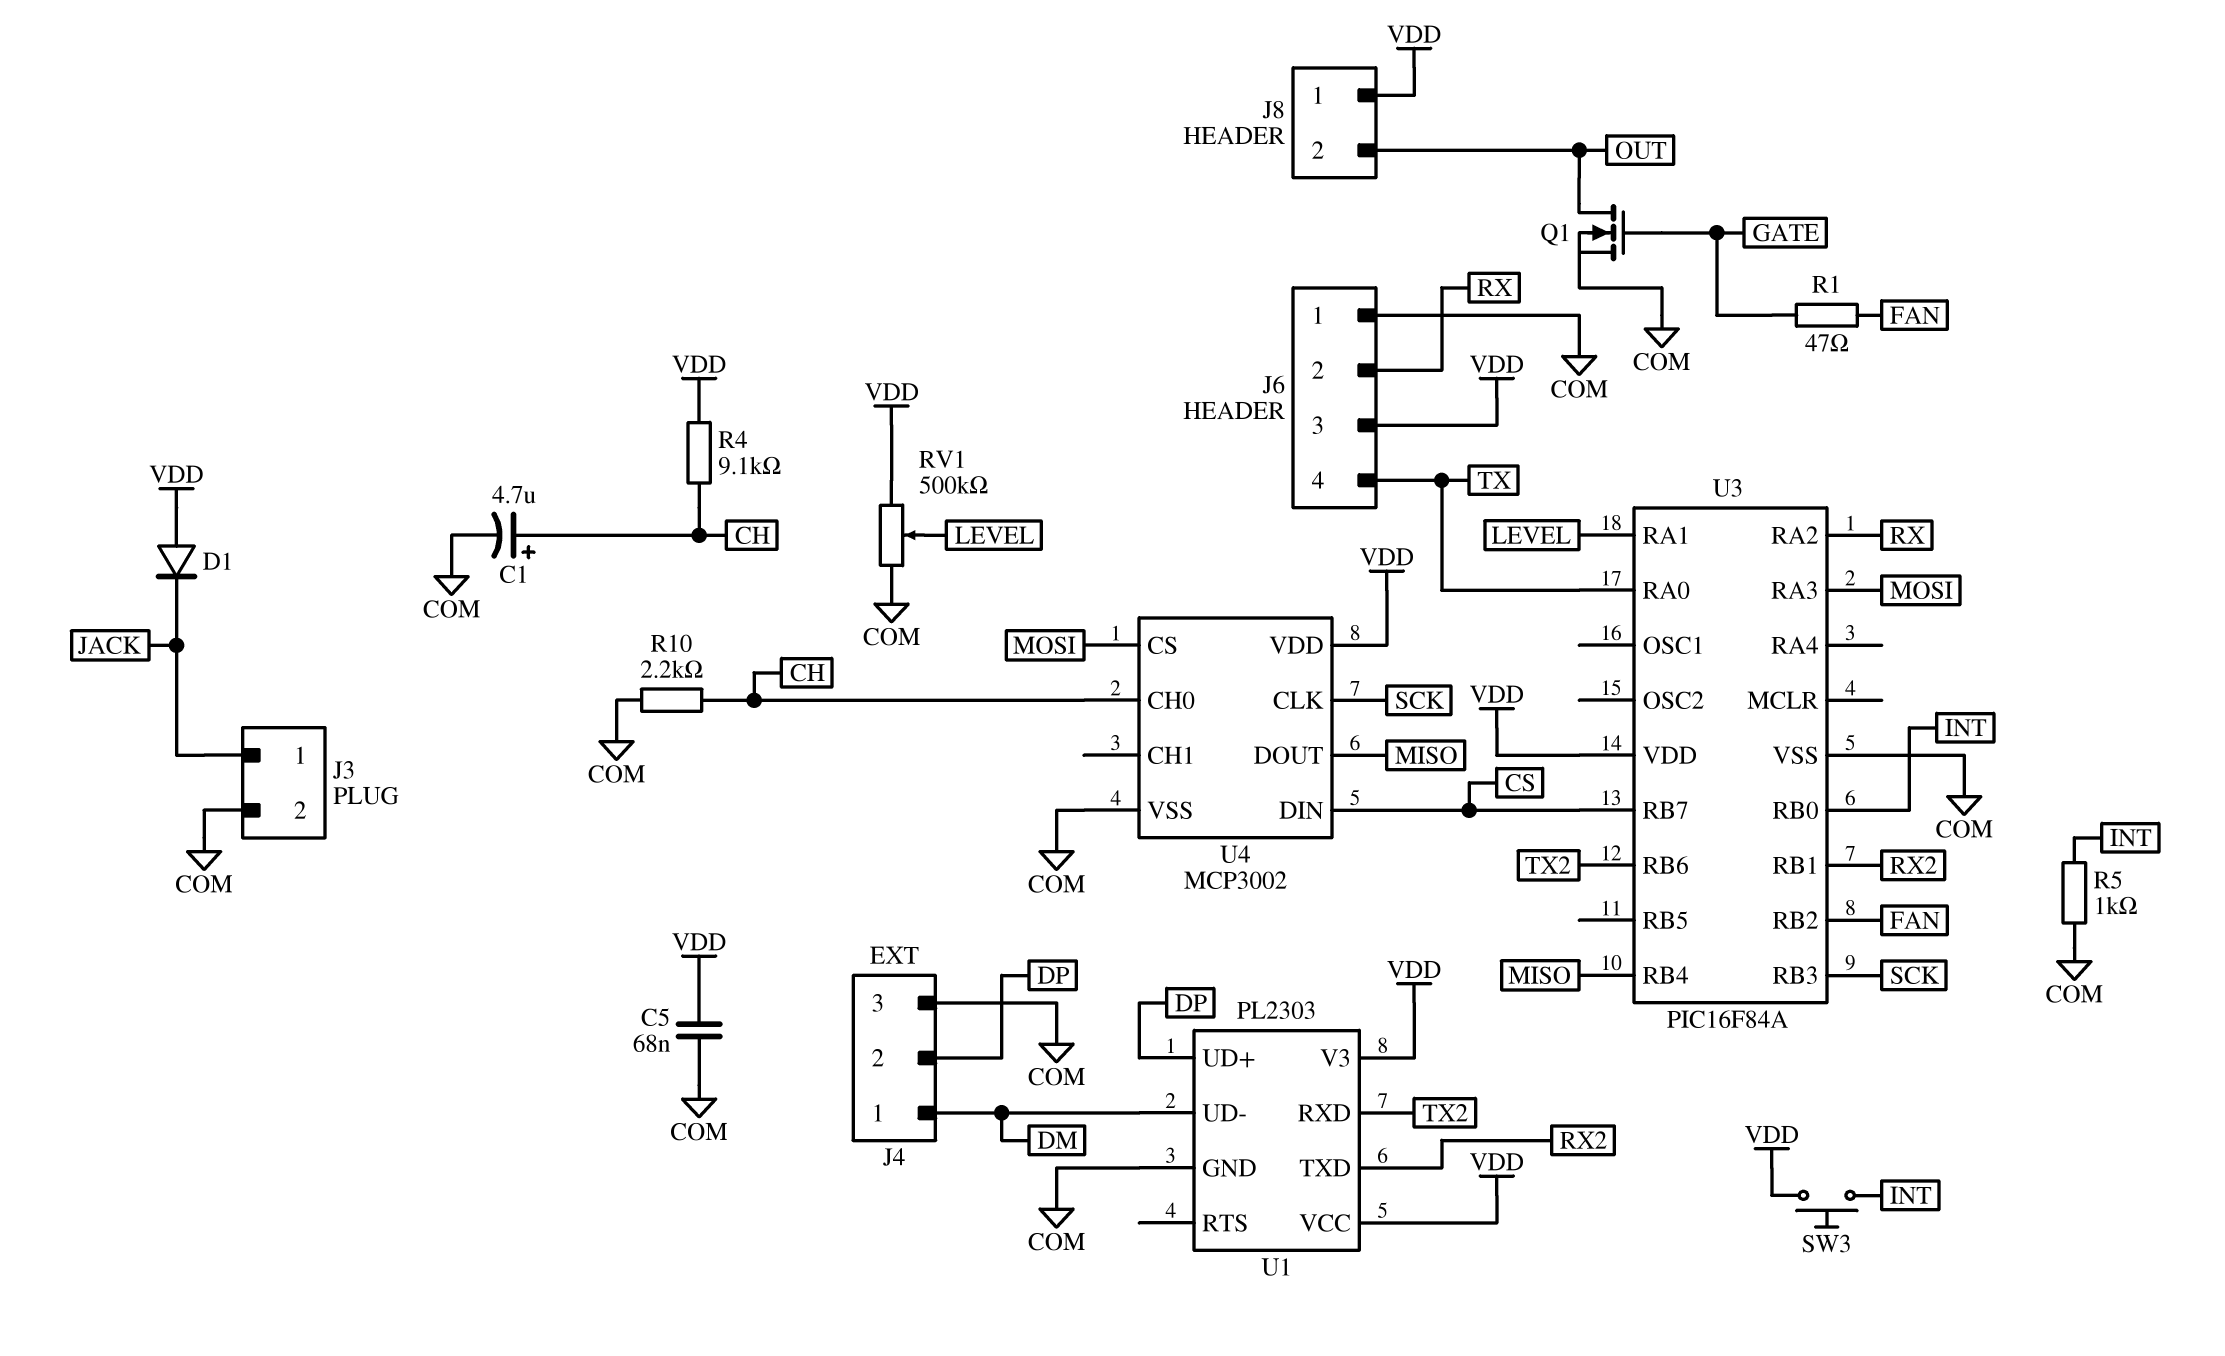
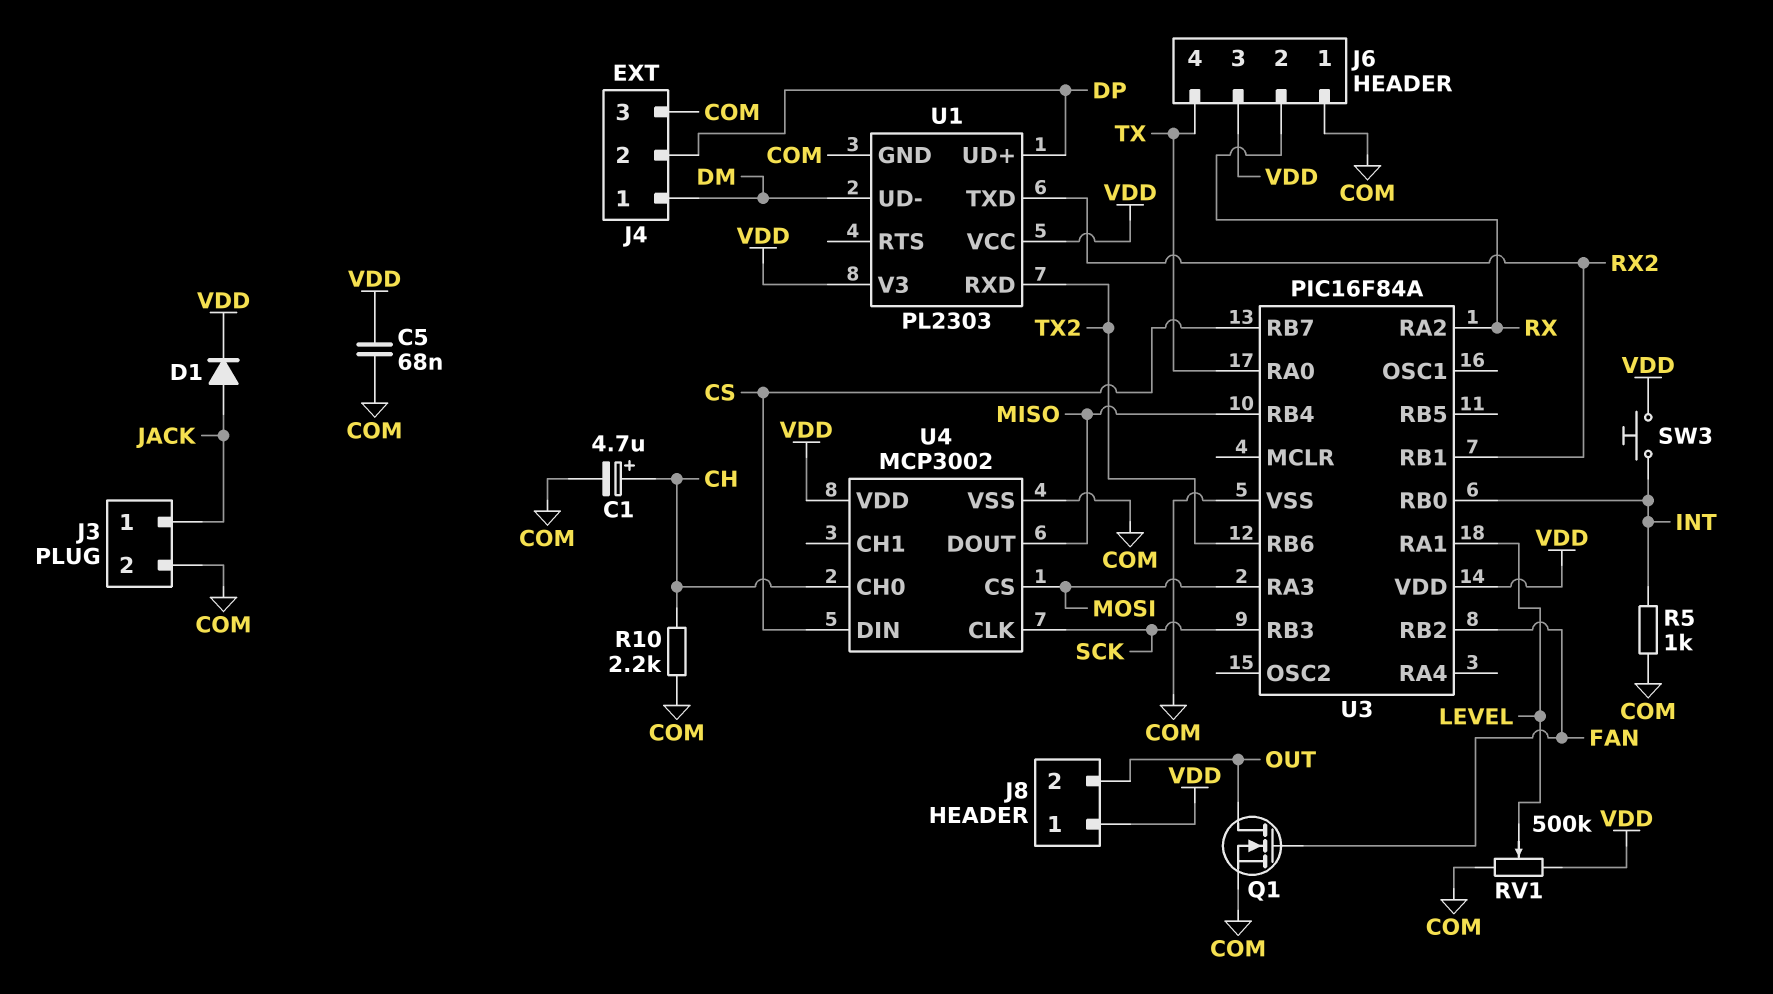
D1: diode (A VDD, K JACK) -> diode (A JACK, K VDD)
Q1: NMOS (G GATE, D OUT, S COM) -> NMOS (G FAN, D OUT, S COM)
R1: 47 (FAN, GATE) -> none
R4: 9.1k (CH, VDD) -> none

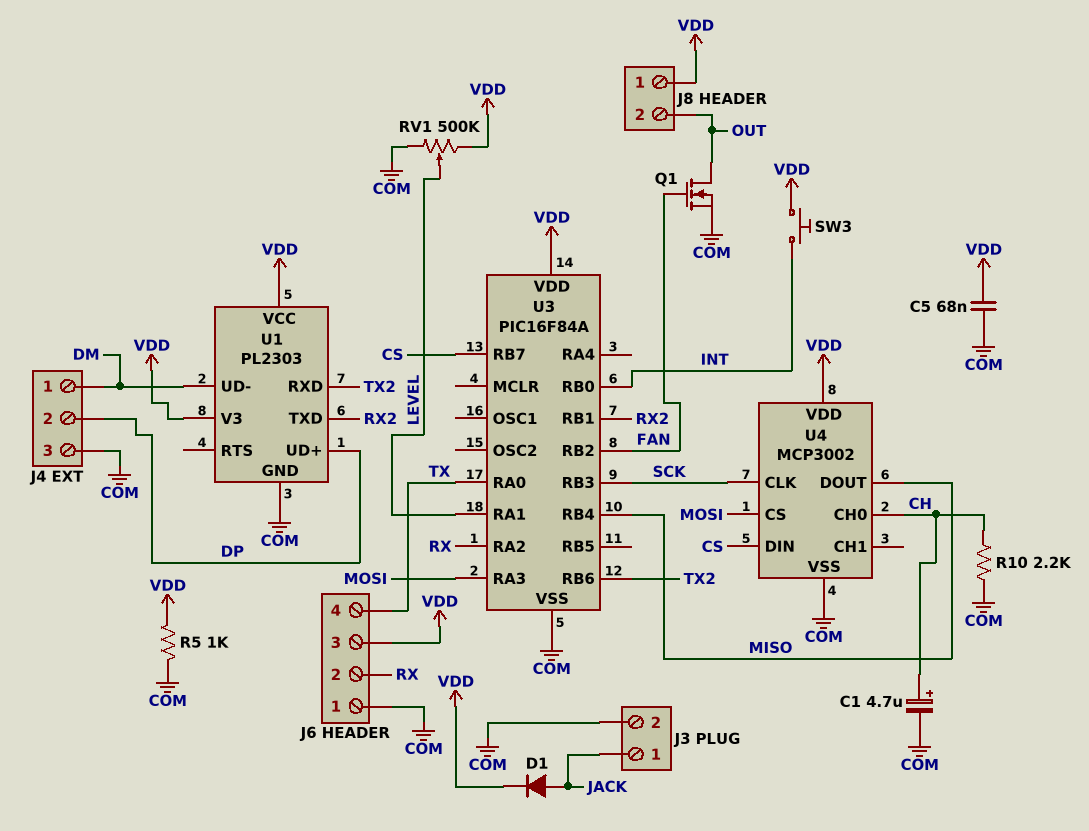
R5: 1k (COM, INT) -> 1k (COM, VDD)

